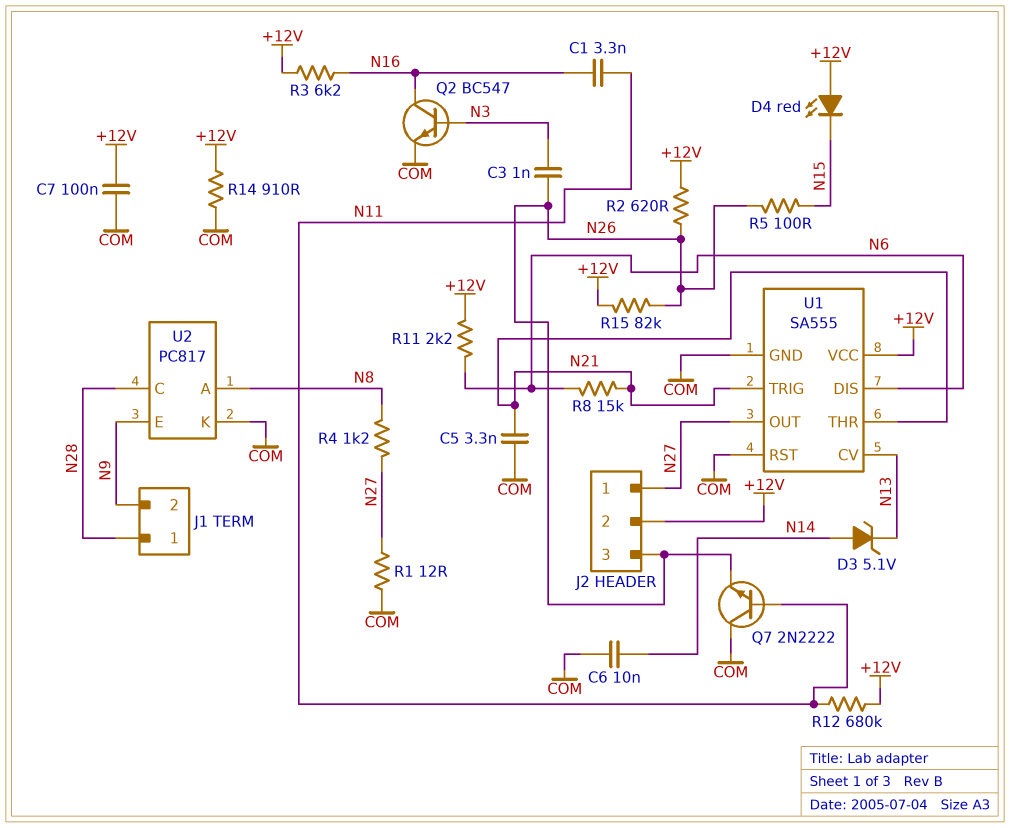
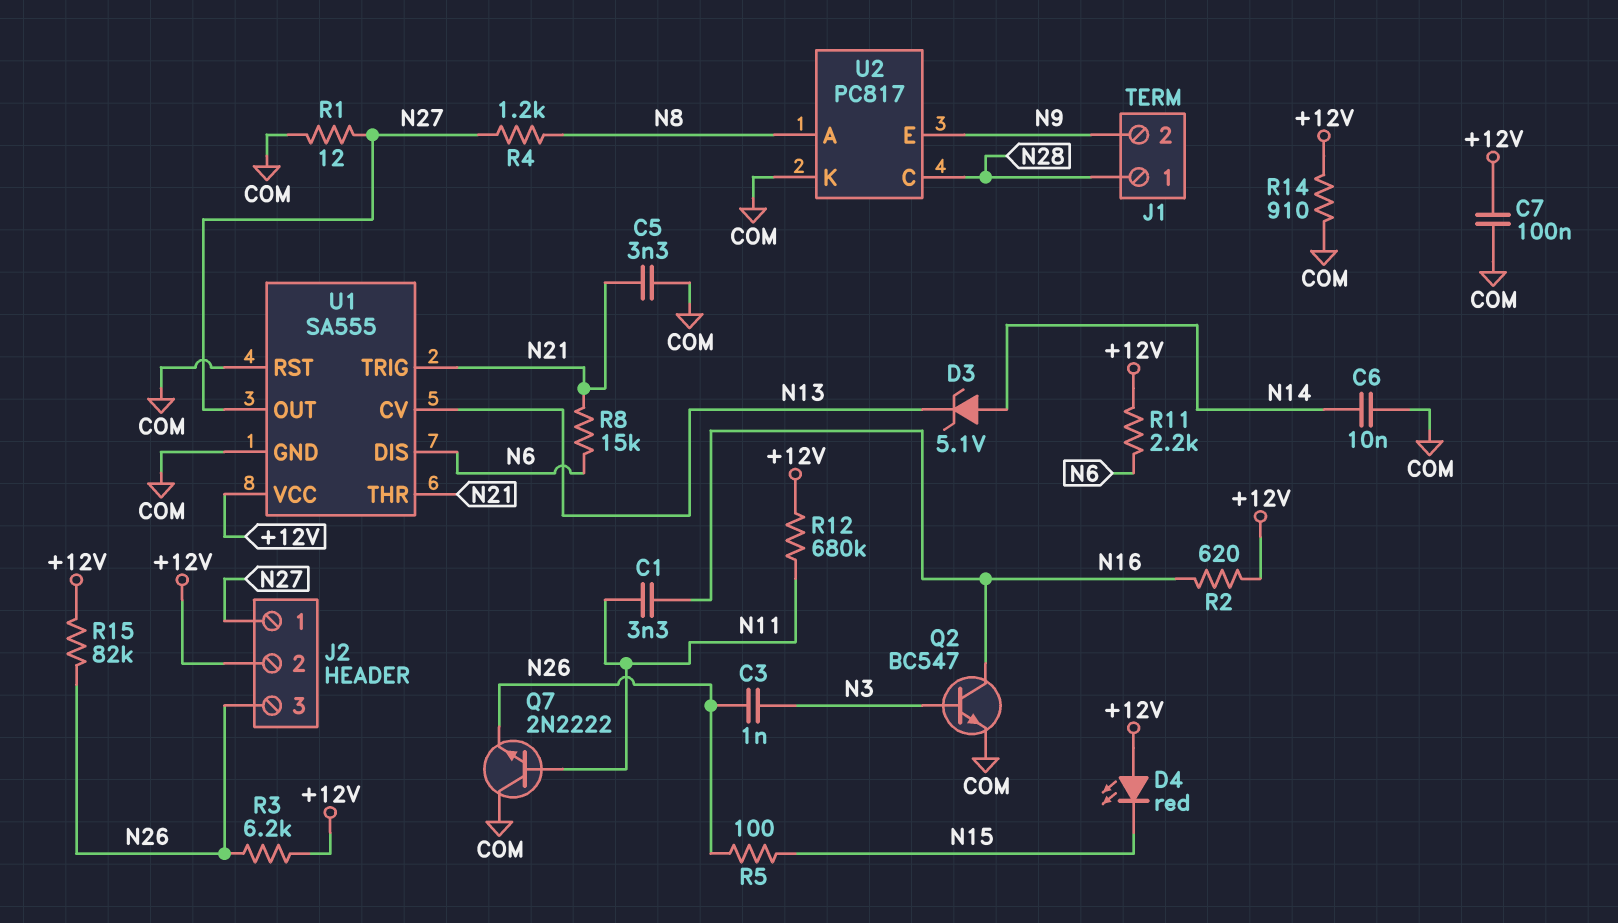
R2: 620 (+12V, N26) -> 620 (+12V, N16)
R3: 6.2k (+12V, N16) -> 6.2k (+12V, N26)

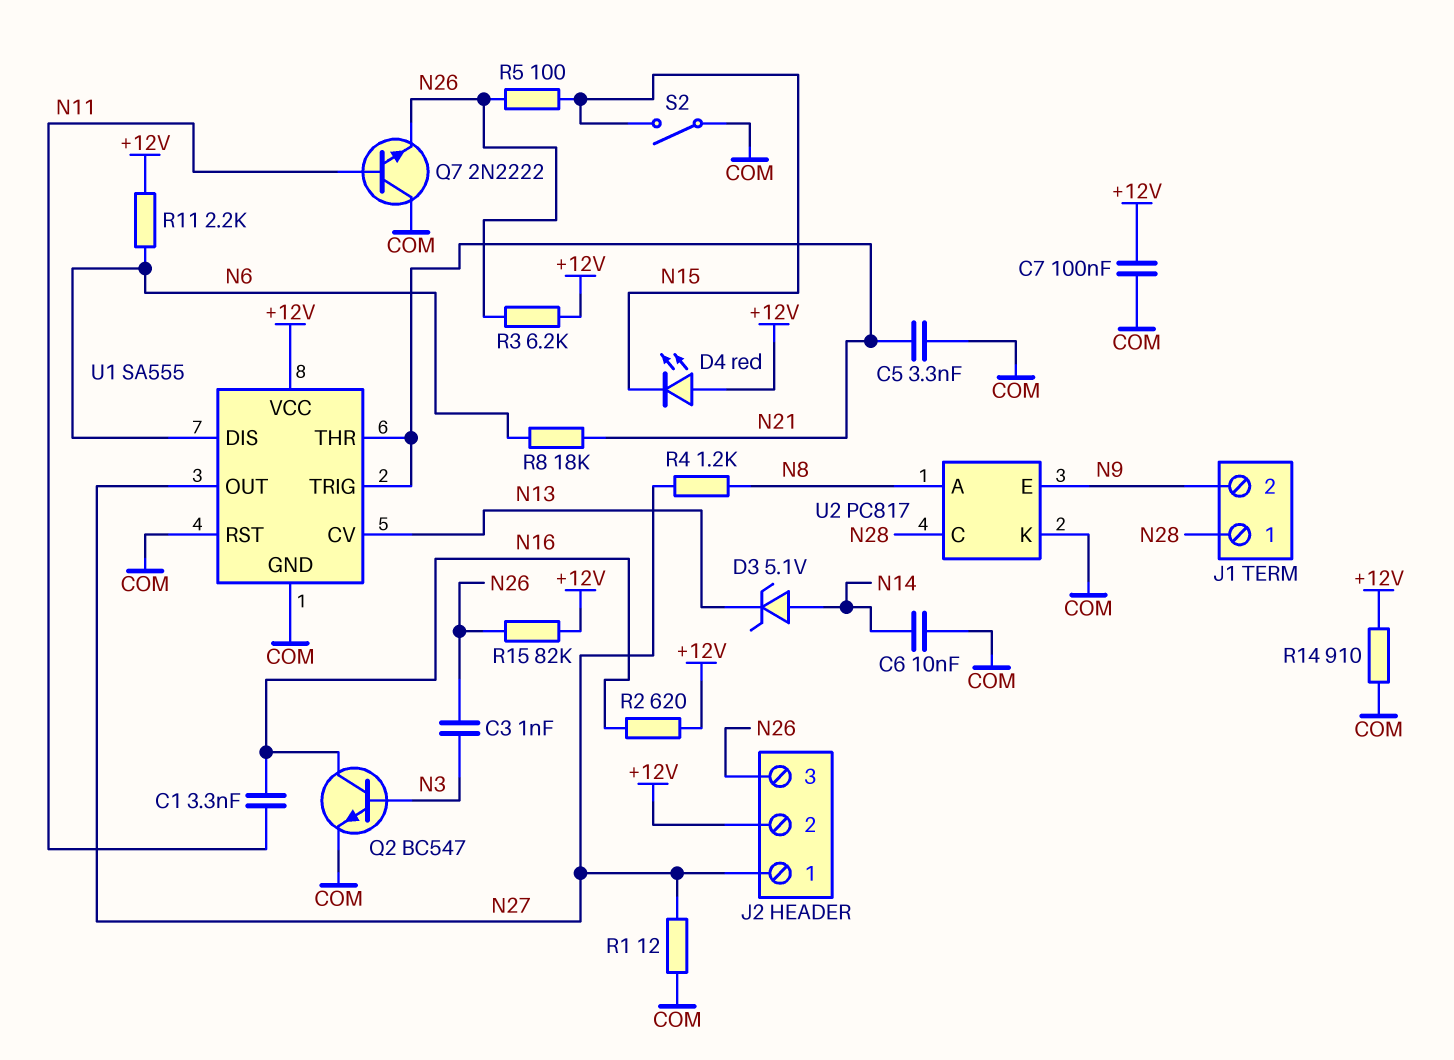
R8: 15k (N6, N21) -> 18k (N6, N21)
R12: 680k (+12V, N11) -> none
S2: none -> switch (COM, N15)

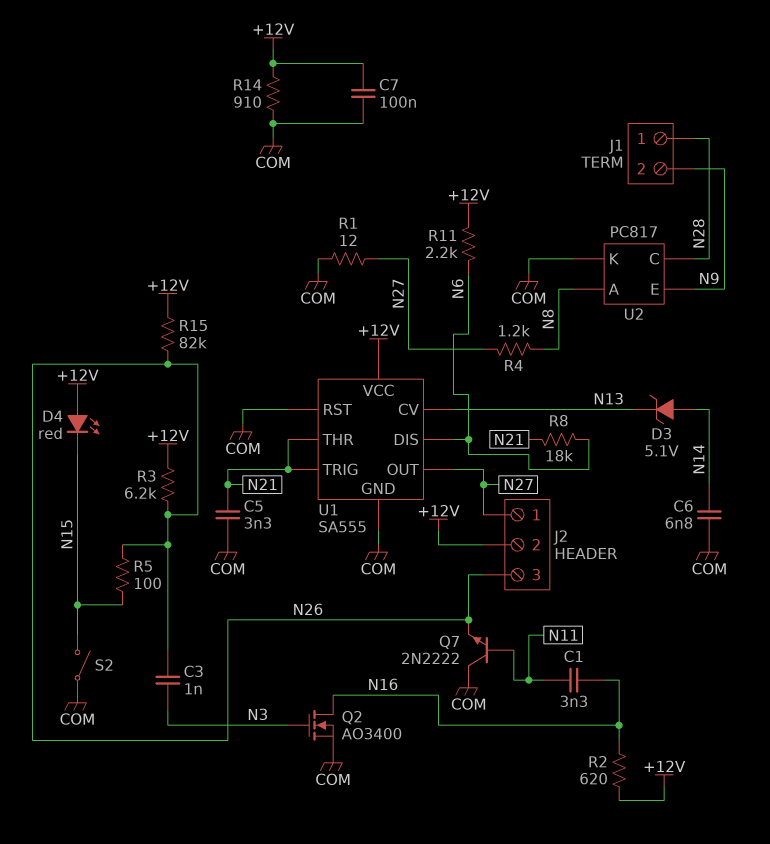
C6: 10nF (COM, N14) -> 6.8nF (COM, N14)
Q2: NPN BC547 (B N3, C N16, E COM) -> NMOS AO3400 (G N3, D N16, S COM)

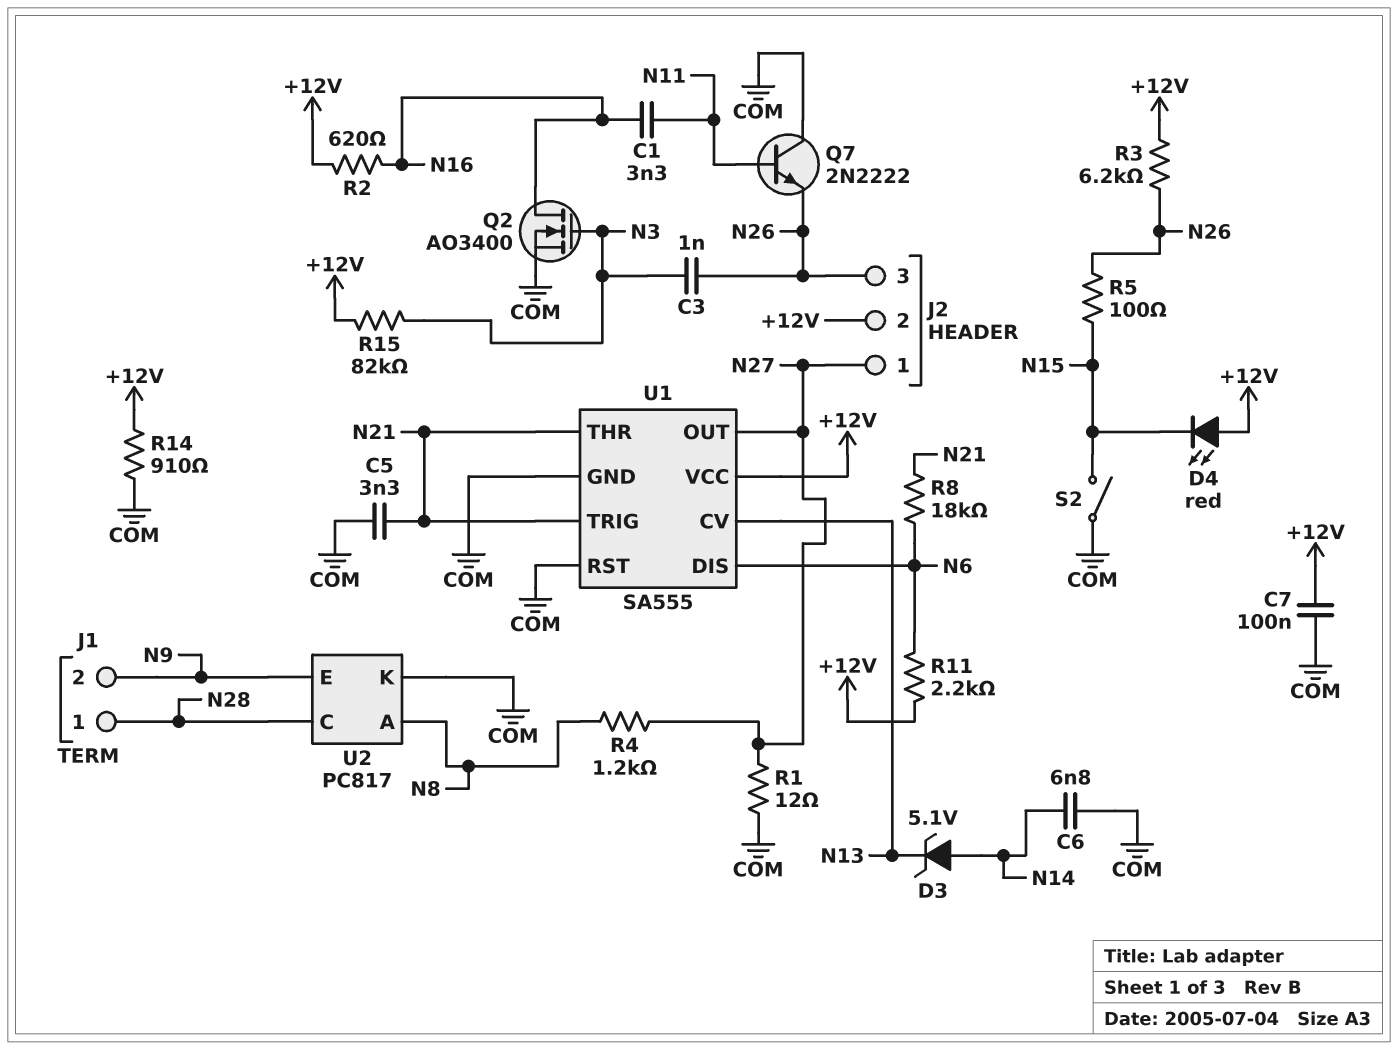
R15: 82k (+12V, N26) -> 82k (+12V, N3)

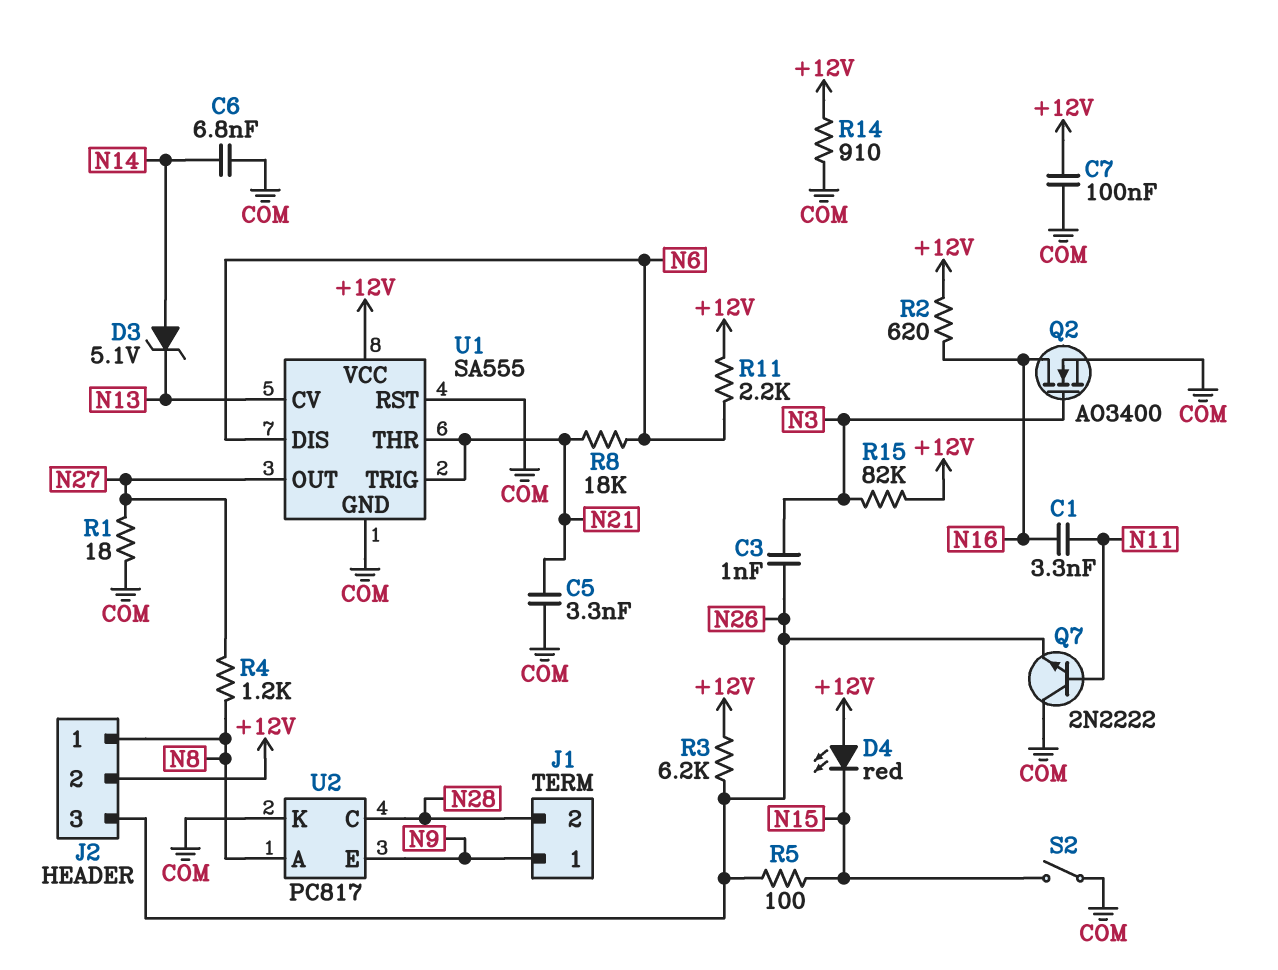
J1 pin 1: N28 -> N9
J1 pin 2: N9 -> N28
J2 pin 1: N27 -> N8
R1: 12 (COM, N27) -> 18 (COM, N27)

